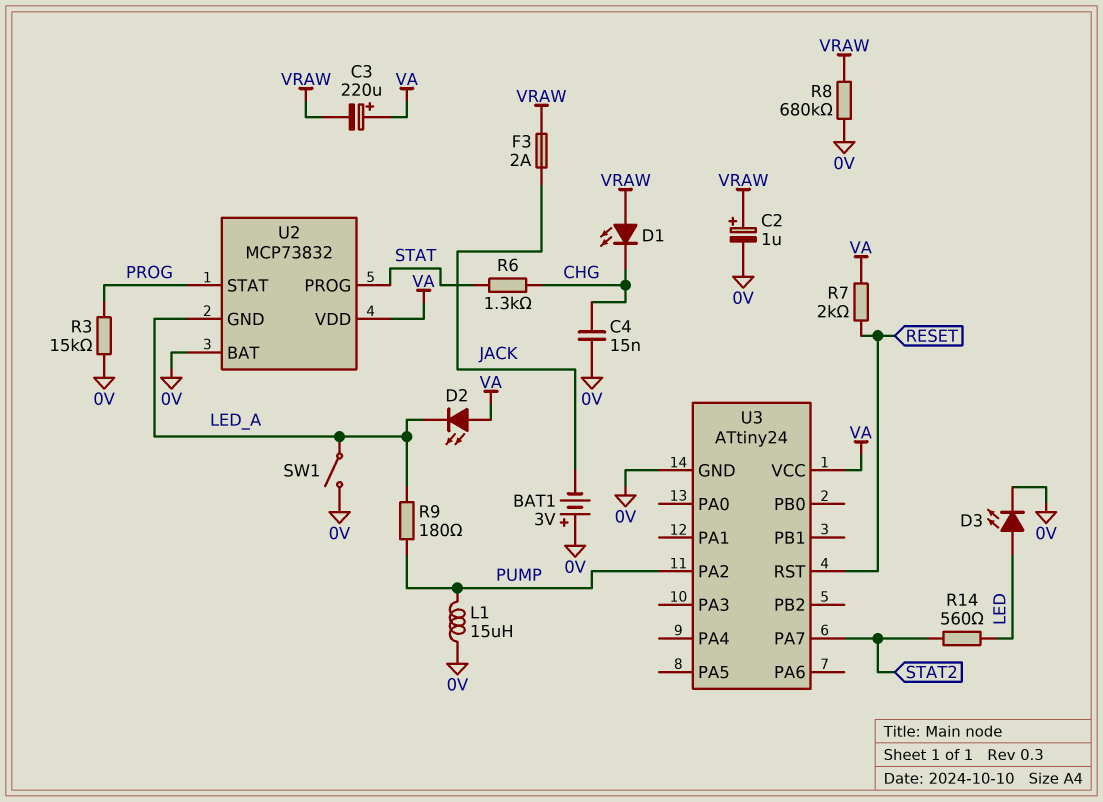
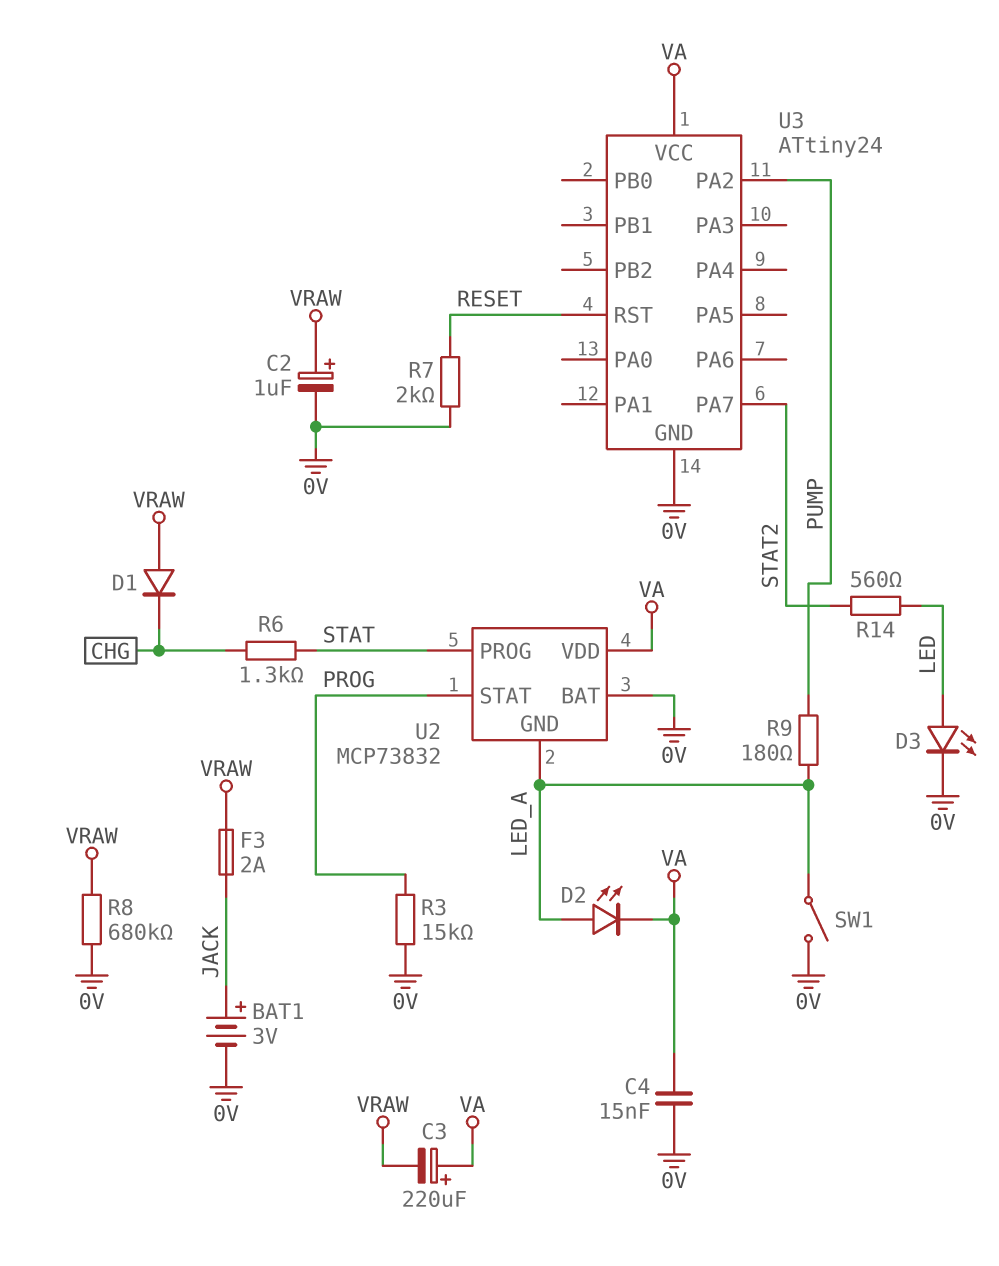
BAT1: 3V (plus 0V, minus JACK) -> 3V (plus JACK, minus 0V)
C4: 15nF (0V, CHG) -> 15nF (0V, VA)
D1: LED (A VRAW, K CHG) -> diode (A VRAW, K CHG)
D2: LED (A VA, K LED_A) -> LED (A LED_A, K VA)
L1: 15uH (0V, PUMP) -> none
R7: 2k (RESET, VA) -> 2k (0V, RESET)

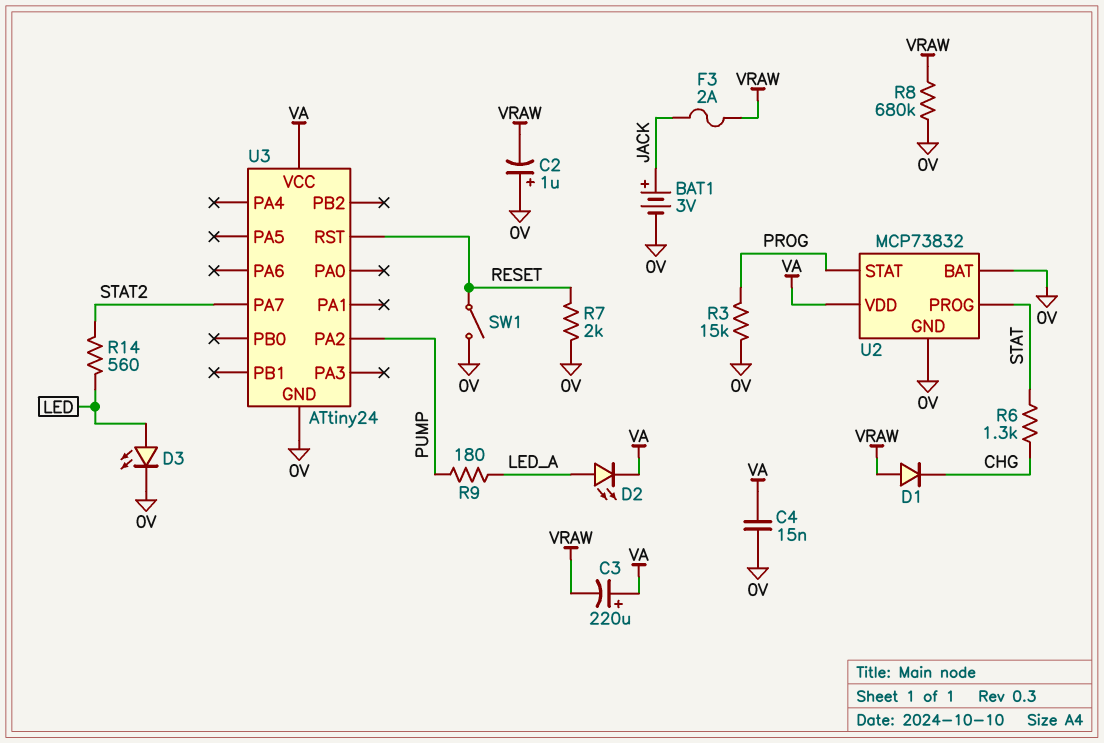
C2: 1uF (plus VRAW, minus 0V) -> 1uF (plus 0V, minus VRAW)
SW1: switch (0V, LED_A) -> switch (0V, RESET)
U2 pin GND: LED_A -> 0V

